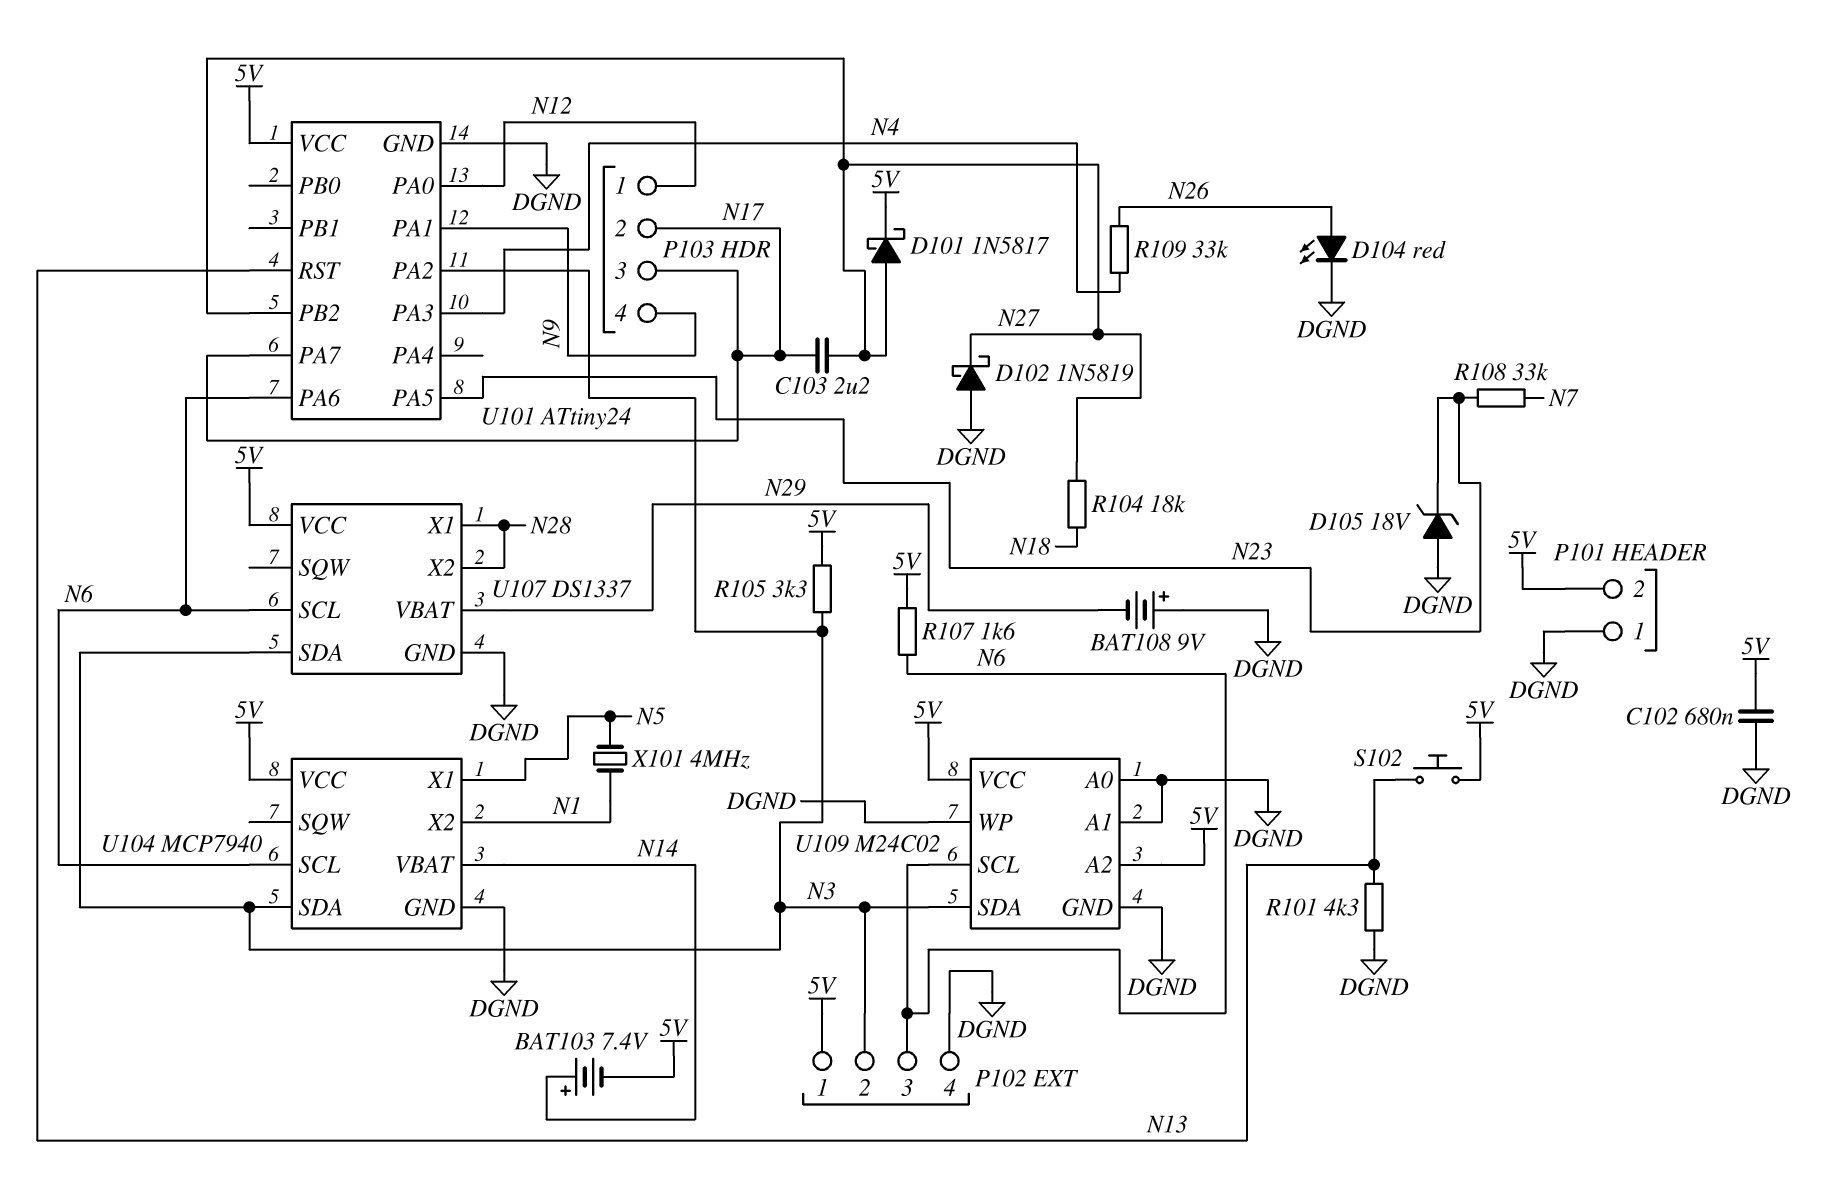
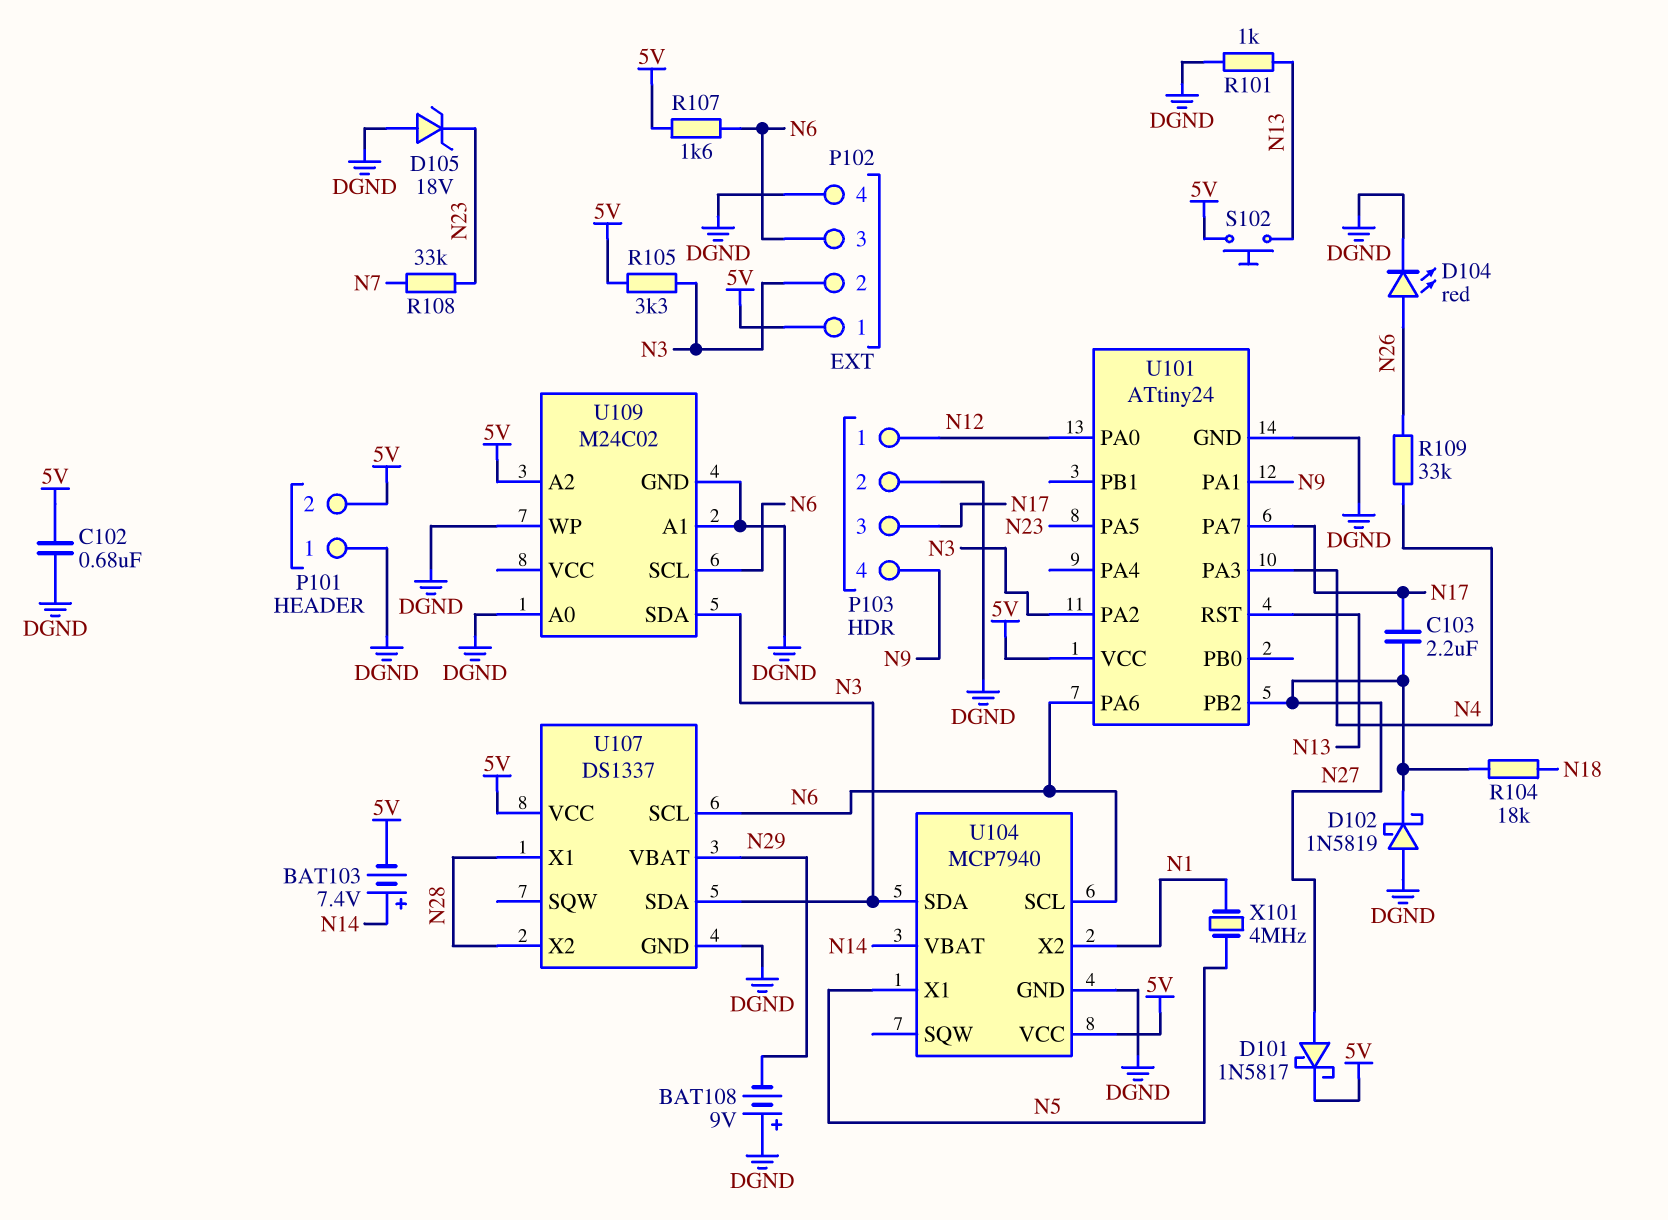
P103 pin 2: N17 -> DGND
R101: 4.3k (DGND, N13) -> 1k (DGND, N13)
U109 pin VCC: 5V -> none

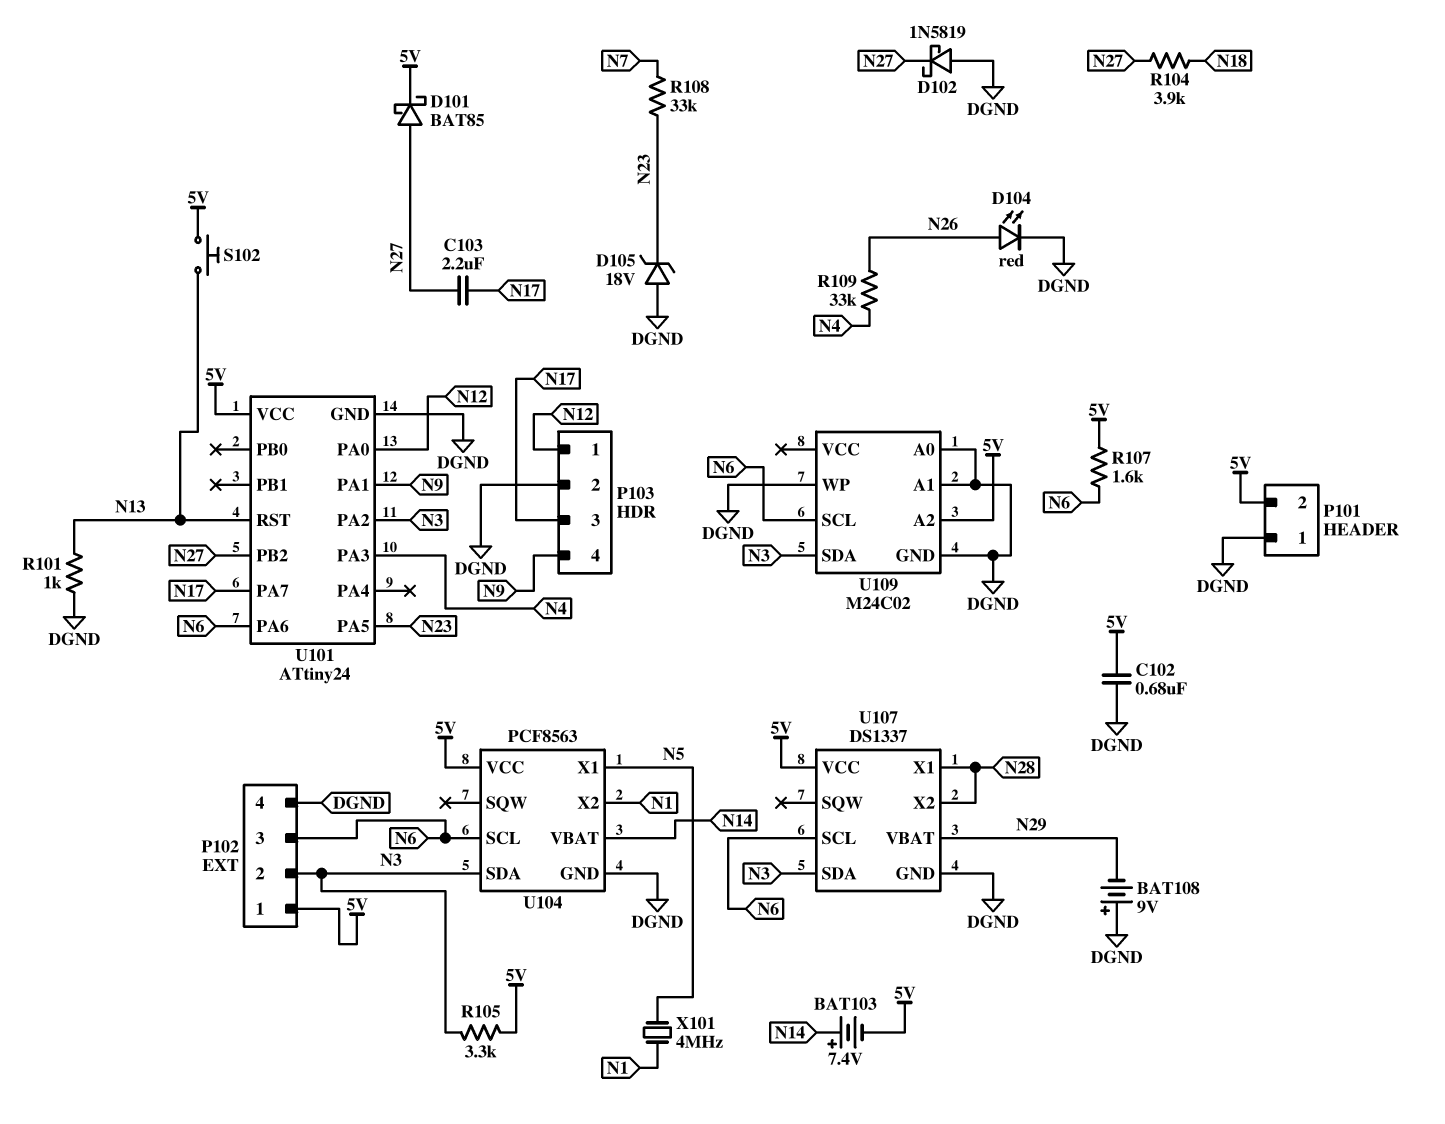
D101: schottky 1N5817 (A N27, K 5V) -> schottky BAT85 (A N27, K 5V)
R104: 18k (N18, N27) -> 3.9k (N18, N27)
U104: MCP7940 -> PCF8563

